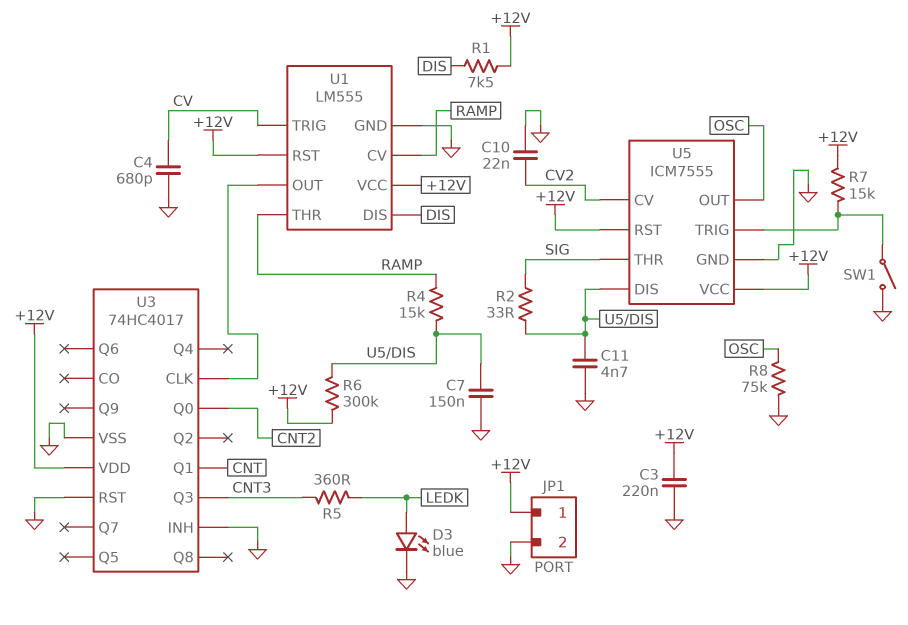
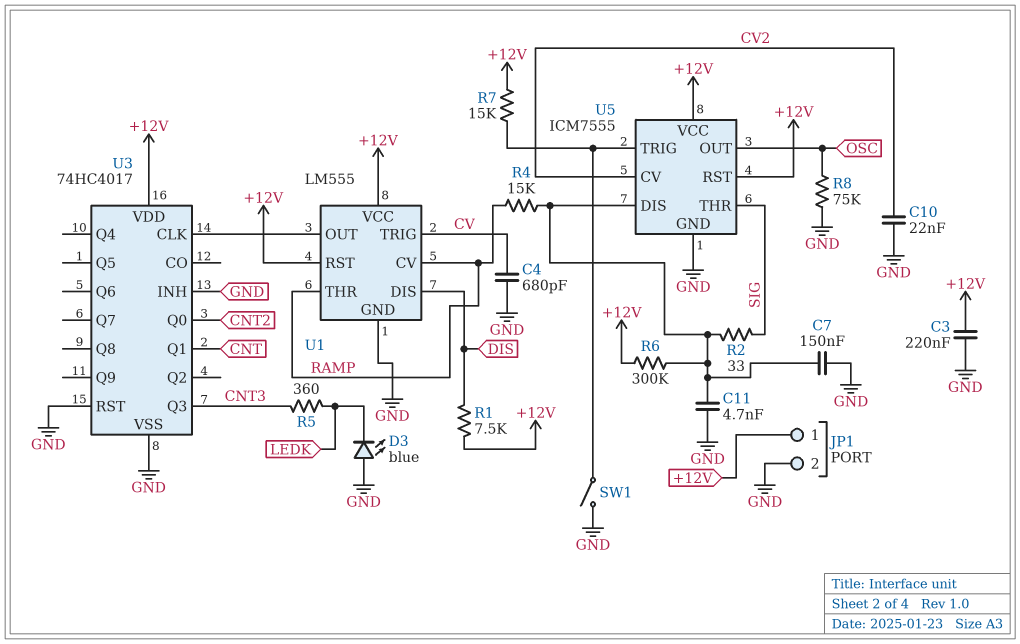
D3: LED blue (A LEDK, K GND) -> LED blue (A GND, K LEDK)

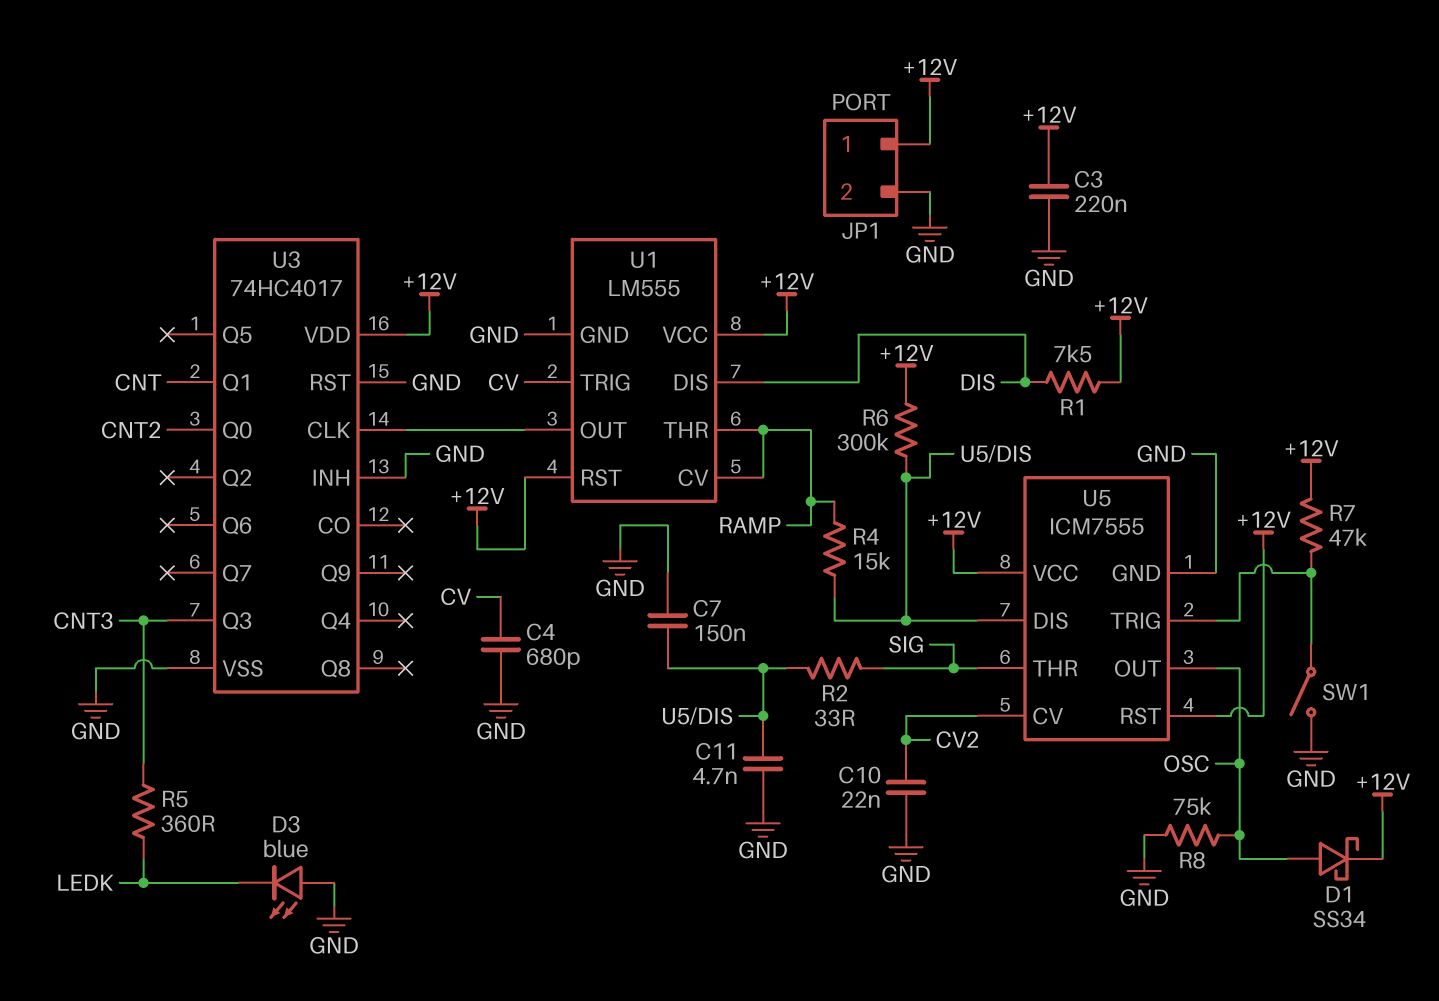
D1: none -> schottky SS34 (A OSC, K +12V)
R7: 15k (+12V, U5/TRIG) -> 47k (+12V, U5/TRIG)

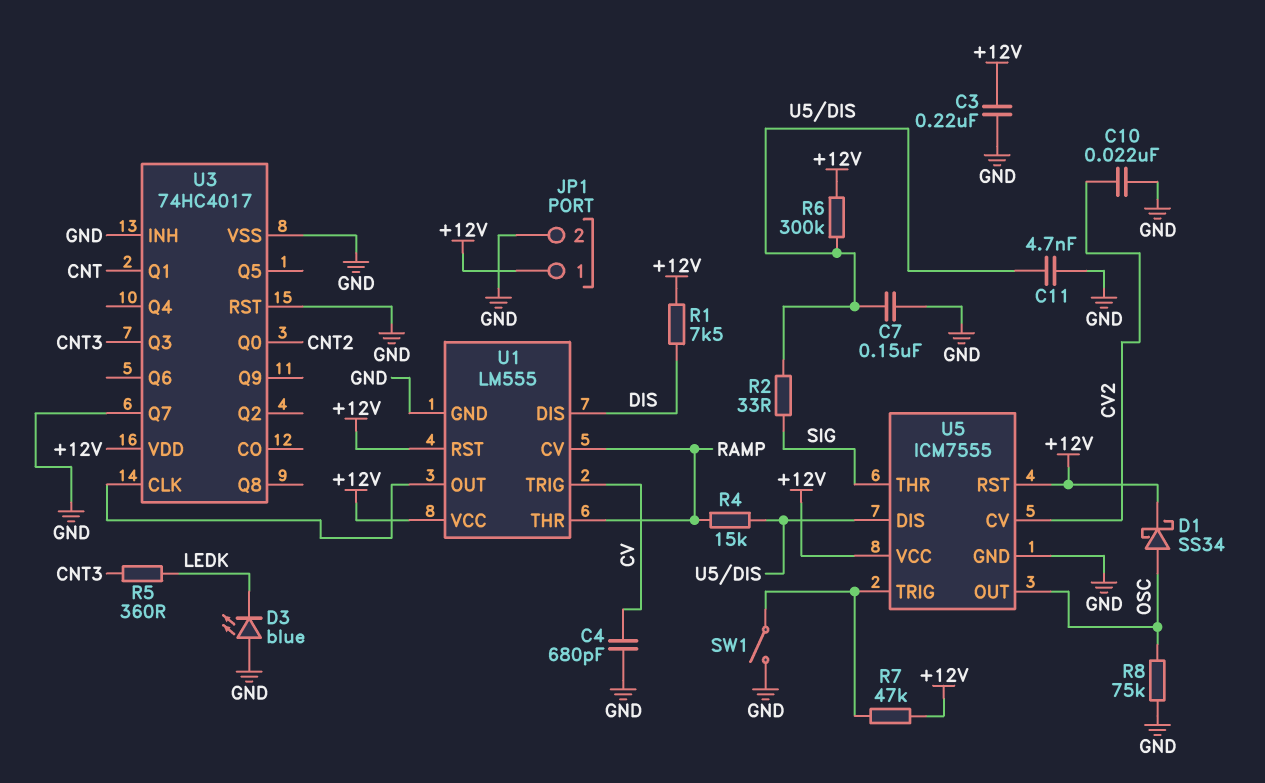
U3 pin Q7: none -> GND

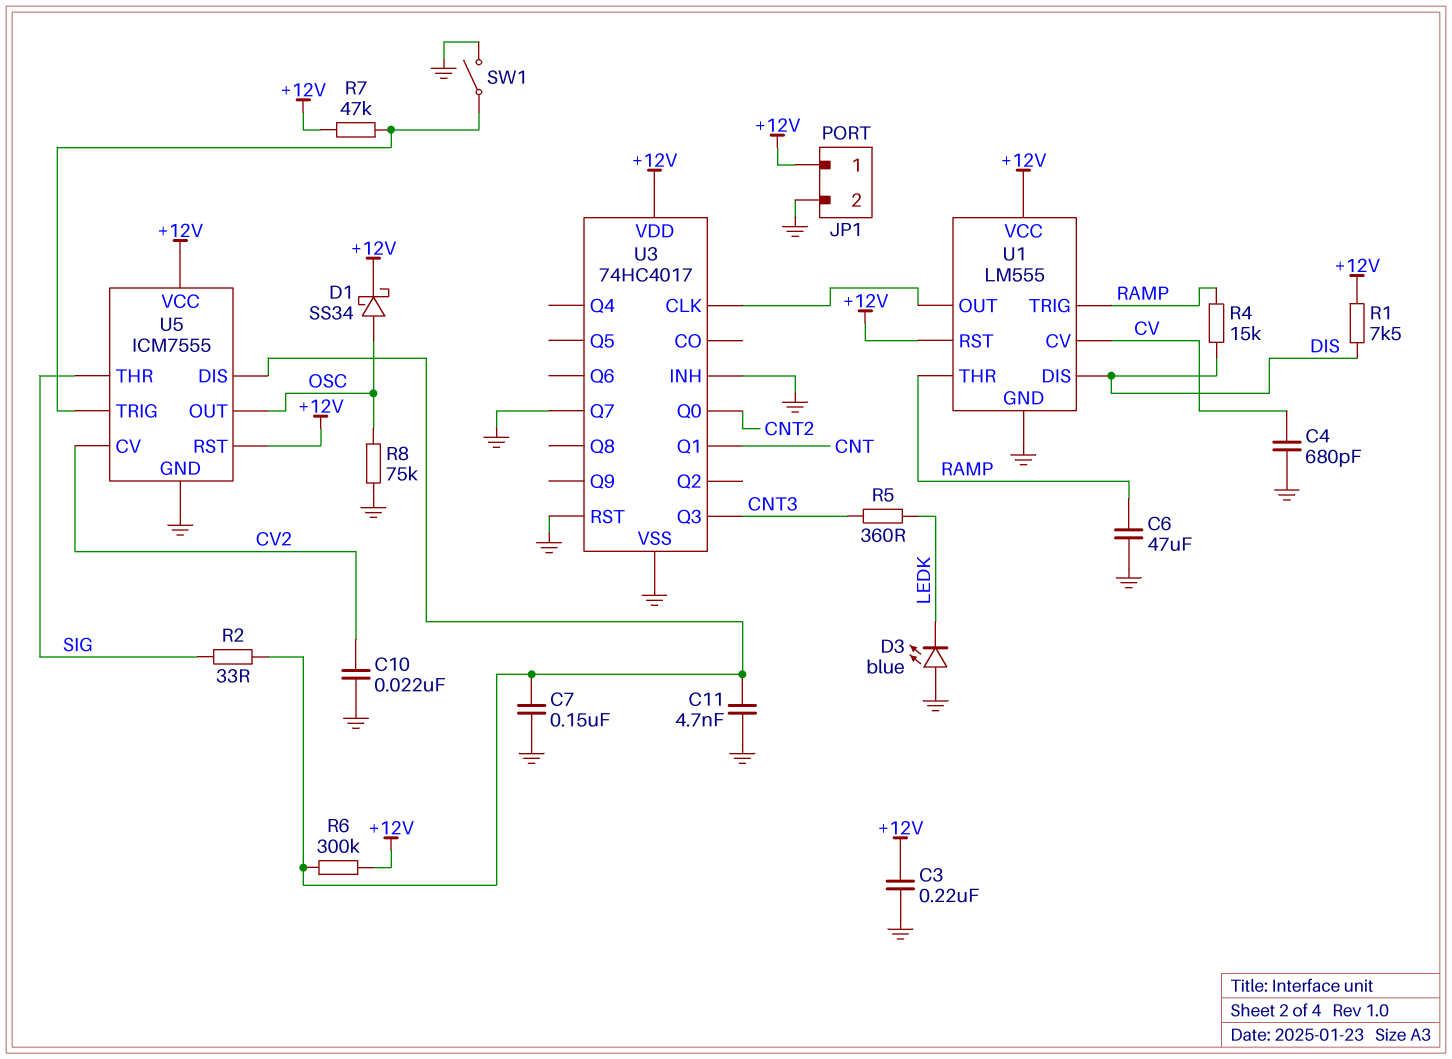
C6: none -> 47uF (GND, RAMP)
R4: 15k (RAMP, U5/DIS) -> 15k (DIS, RAMP)
U1 pin CV: RAMP -> CV
U1 pin TRIG: CV -> RAMP

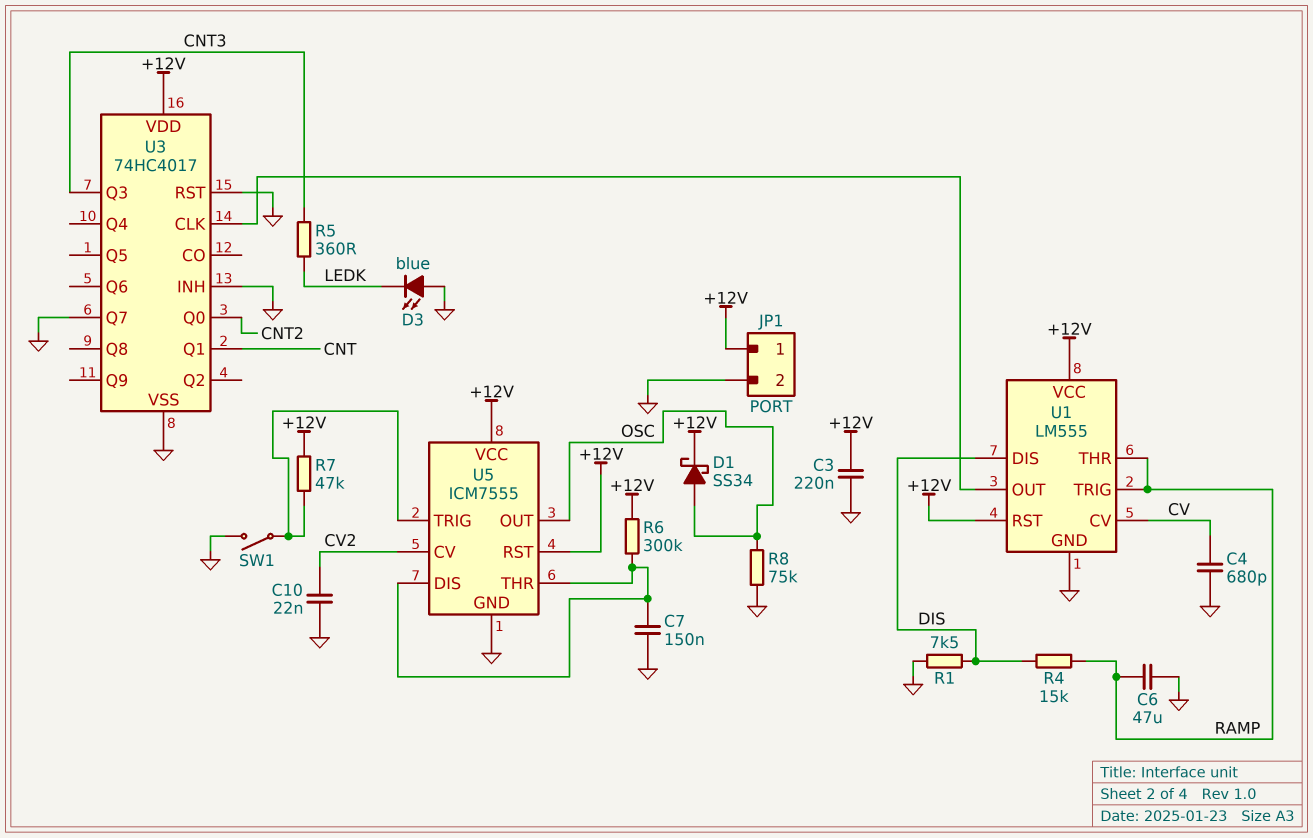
C11: 4.7nF (GND, U5/DIS) -> none
R1: 7.5k (+12V, DIS) -> 7.5k (DIS, GND)
R2: 33 (SIG, U5/DIS) -> none
U5 pin THR: SIG -> U5/DIS

